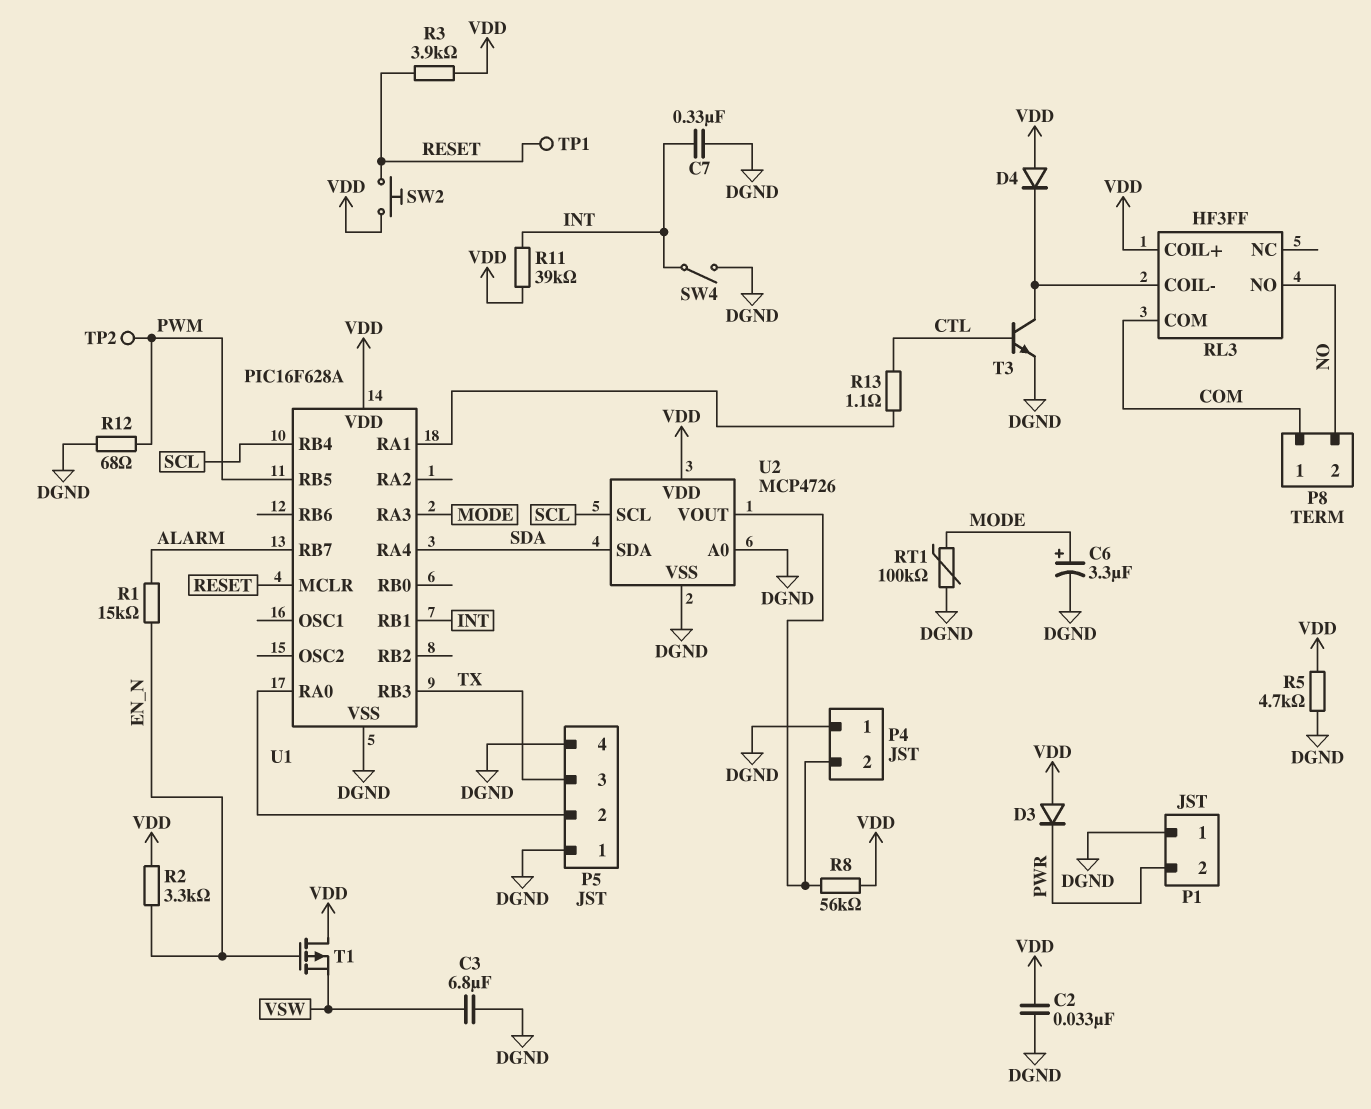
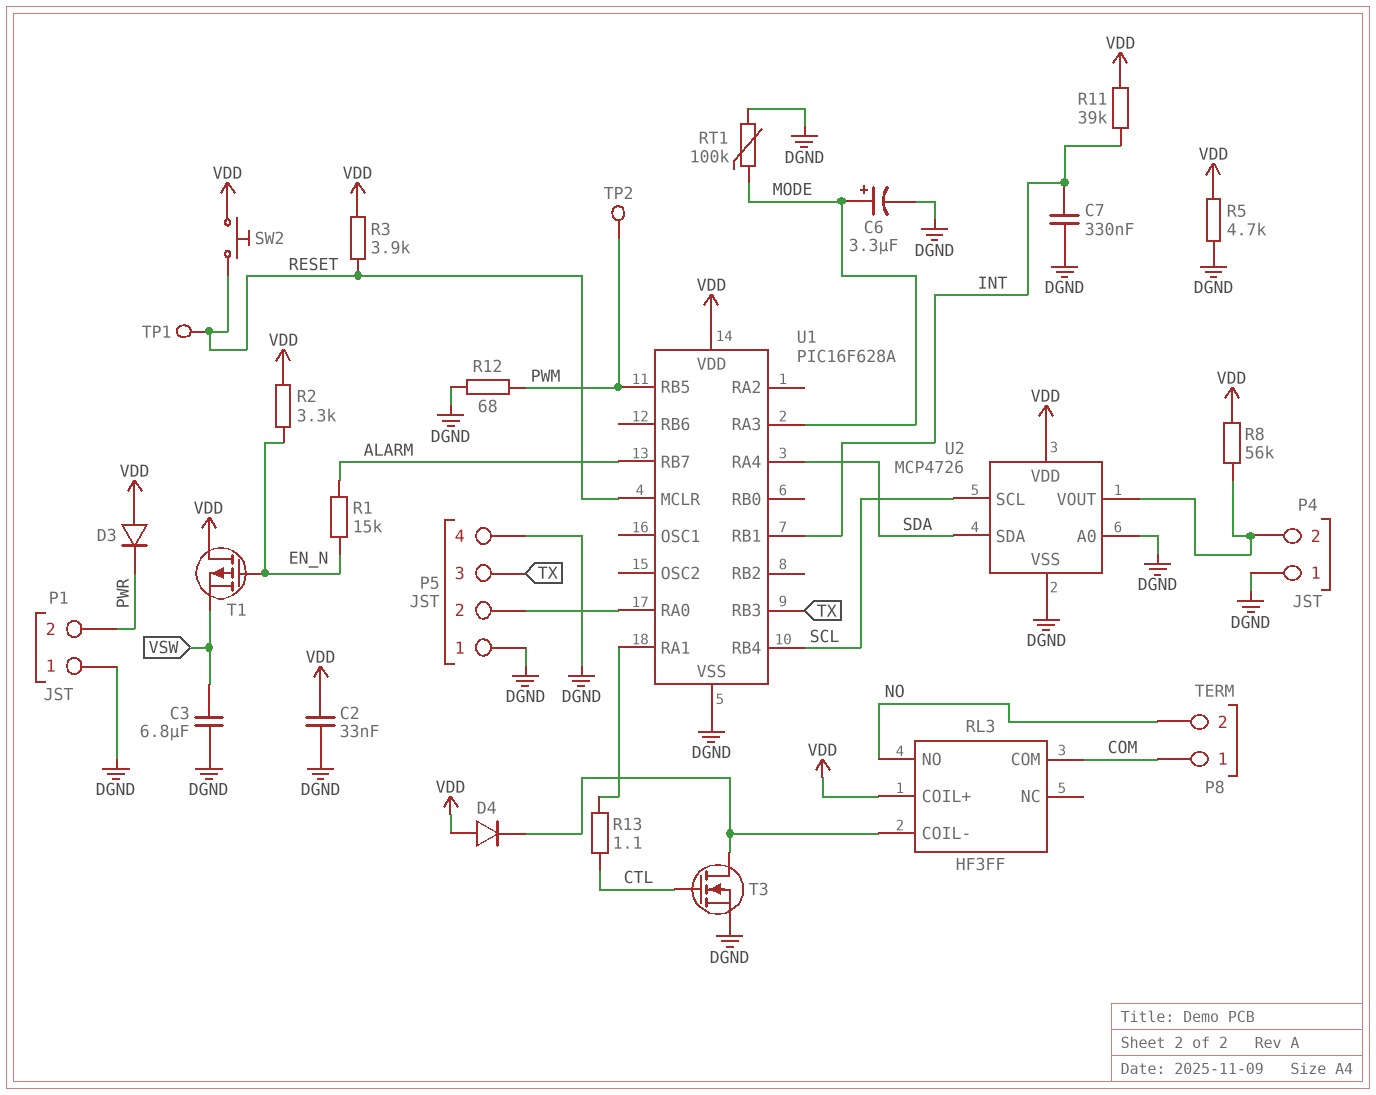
SW4: switch (DGND, INT) -> none
T3: NPN (B CTL, C RL3/COIL-, E DGND) -> NMOS (G CTL, D RL3/COIL-, S DGND)

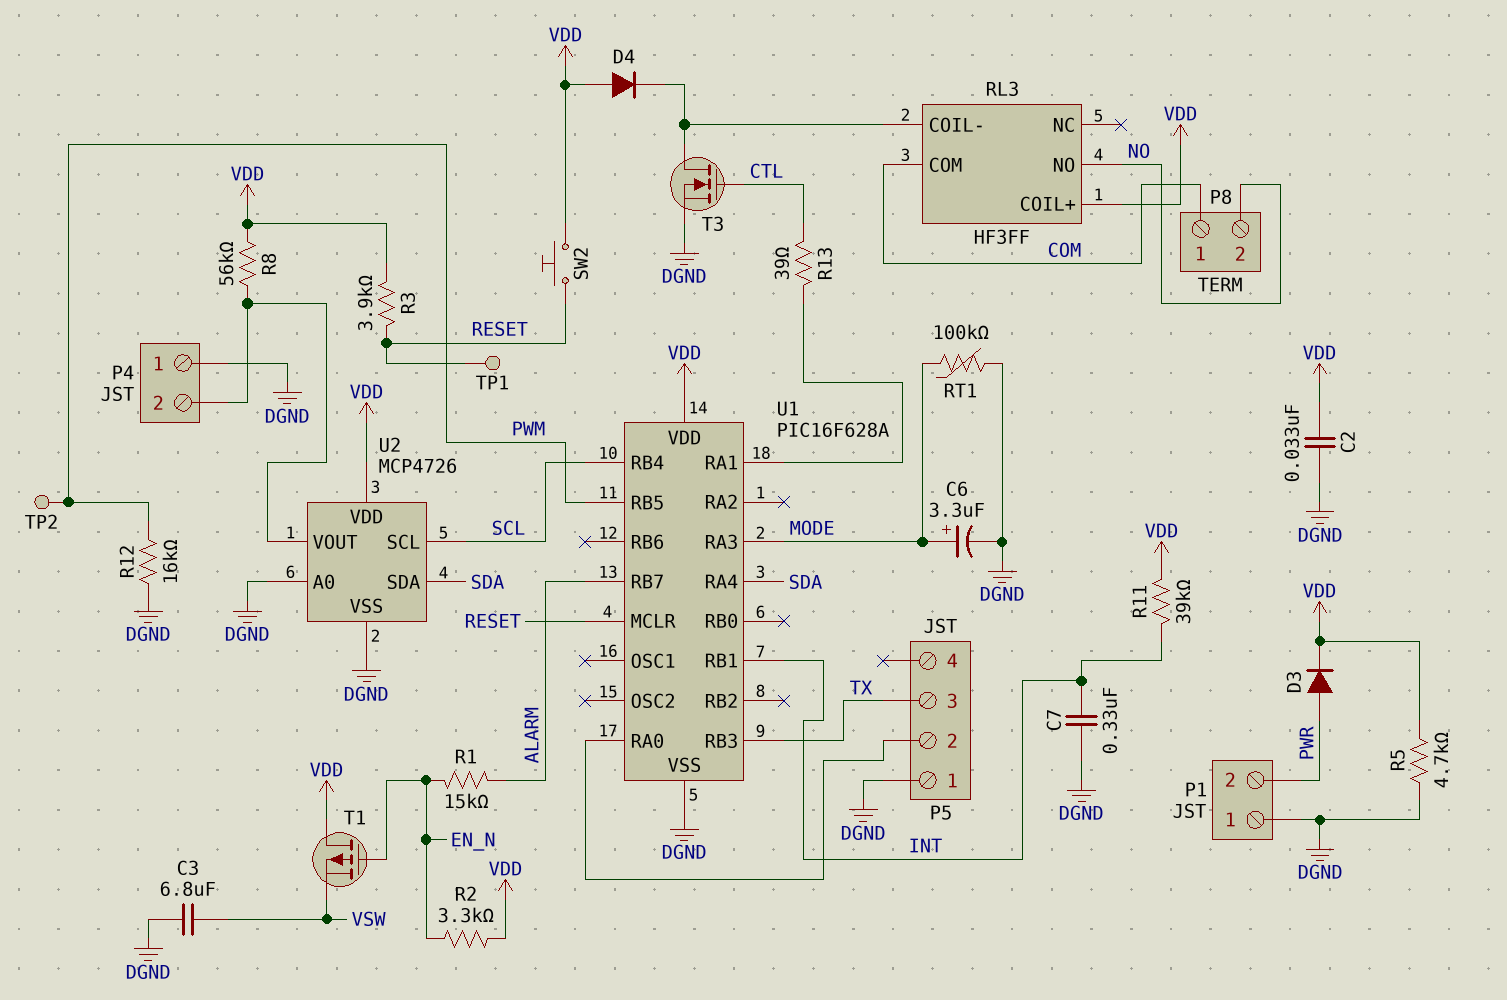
D3: diode (A VDD, K PWR) -> diode (A PWR, K VDD)
P5 pin 4: DGND -> none
R12: 68 (DGND, PWM) -> 16k (DGND, PWM)
R13: 1.1 (CTL, U1/RA1) -> 39 (CTL, U1/RA1)

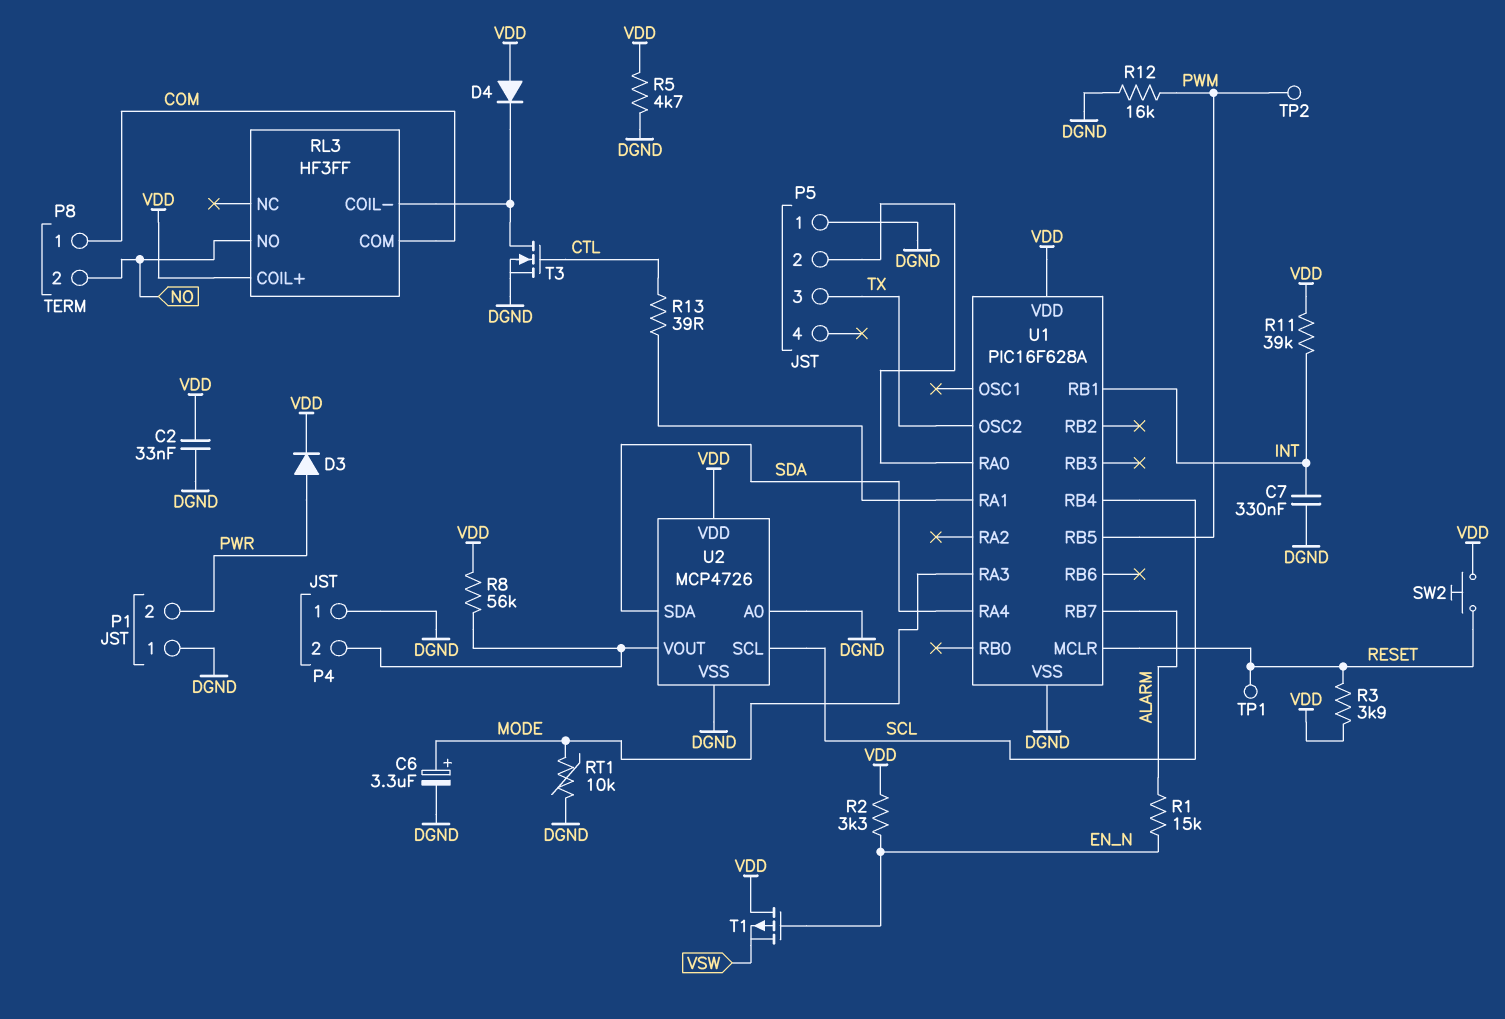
C3: 6.8uF (DGND, VSW) -> none
RT1: 100k (DGND, MODE) -> 10k (DGND, MODE)
U1 pin OSC2: none -> TX
U1 pin RB3: TX -> none

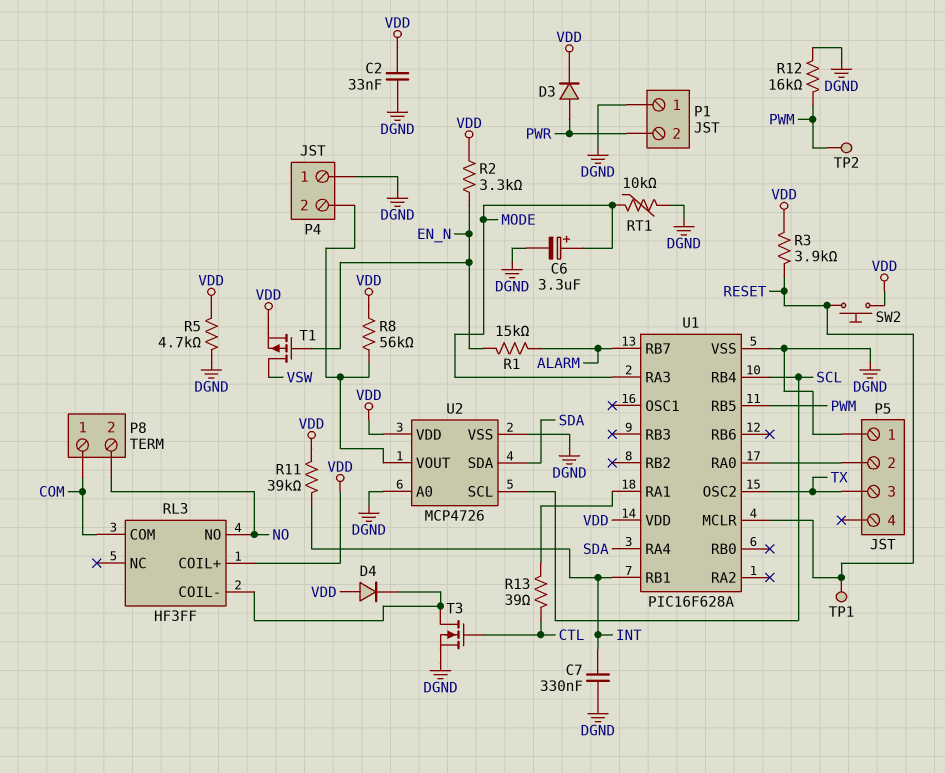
T1: PMOS (G EN_N, D VDD, S VSW) -> PMOS (G EN_N, D VSW, S VDD)

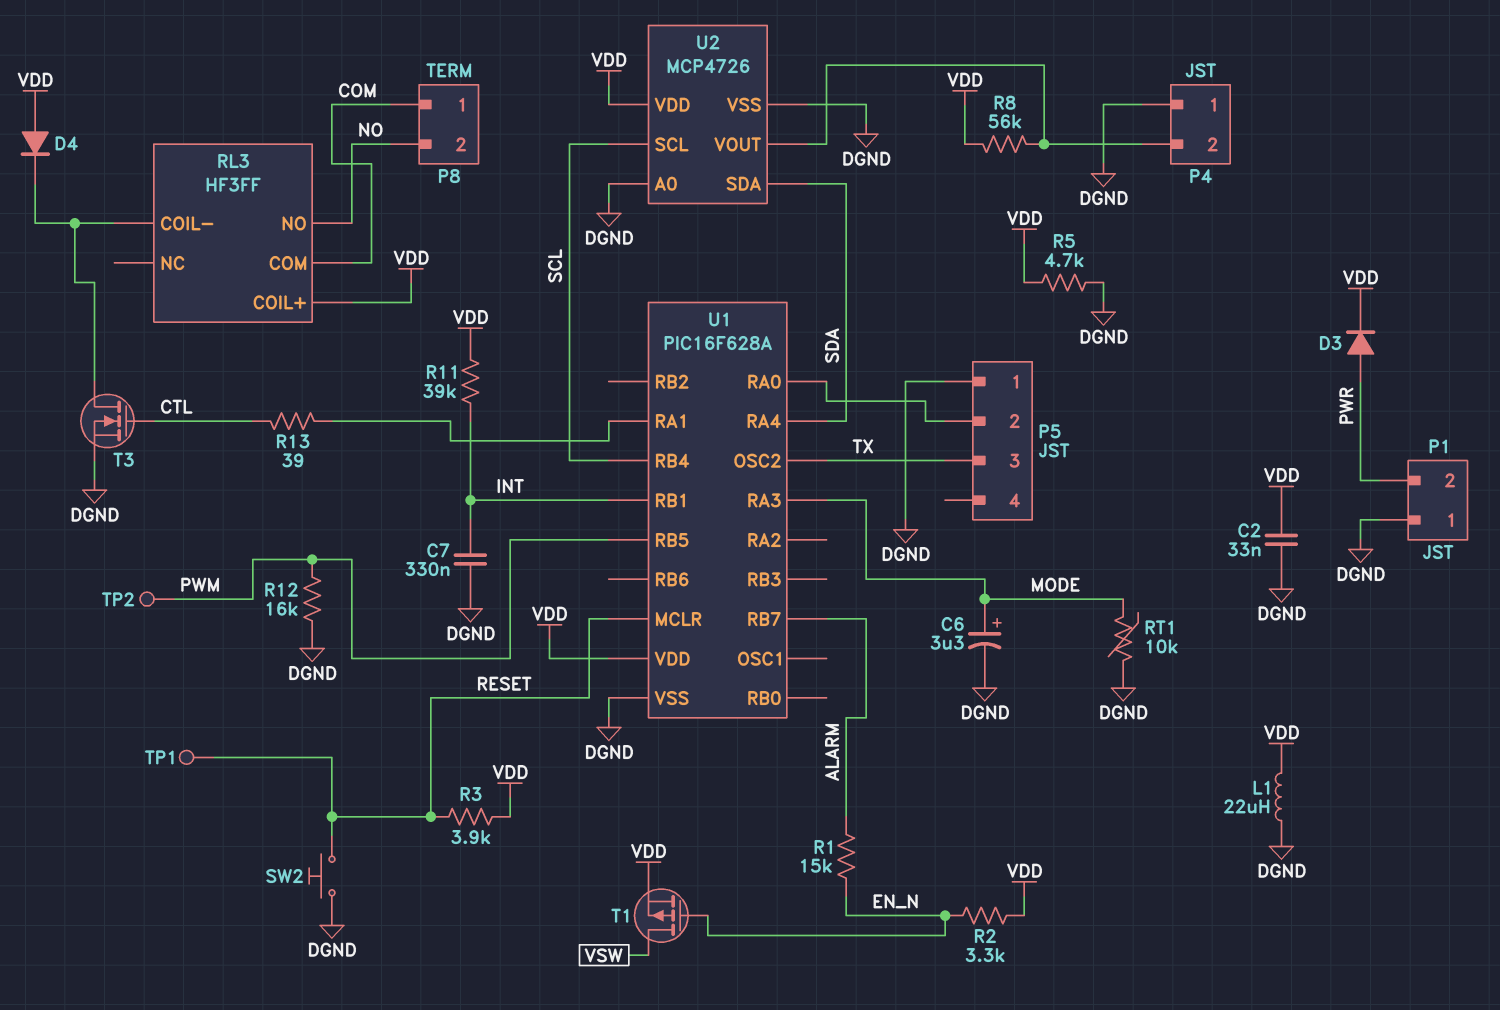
L1: none -> 22uH (DGND, VDD)
SW2: button (RESET, VDD) -> button (DGND, RESET)

